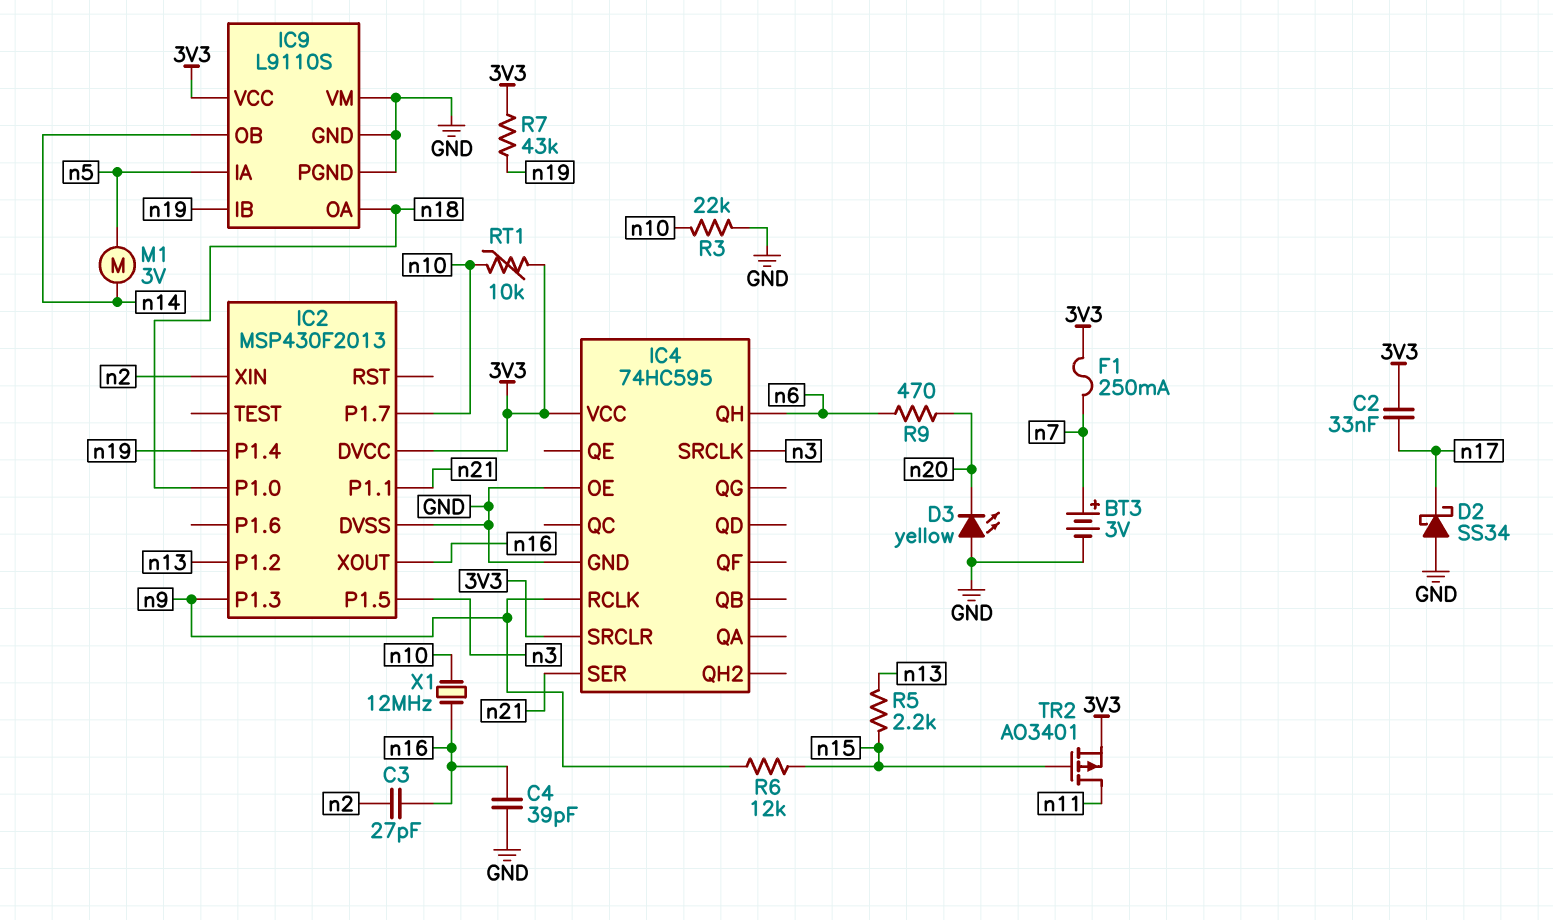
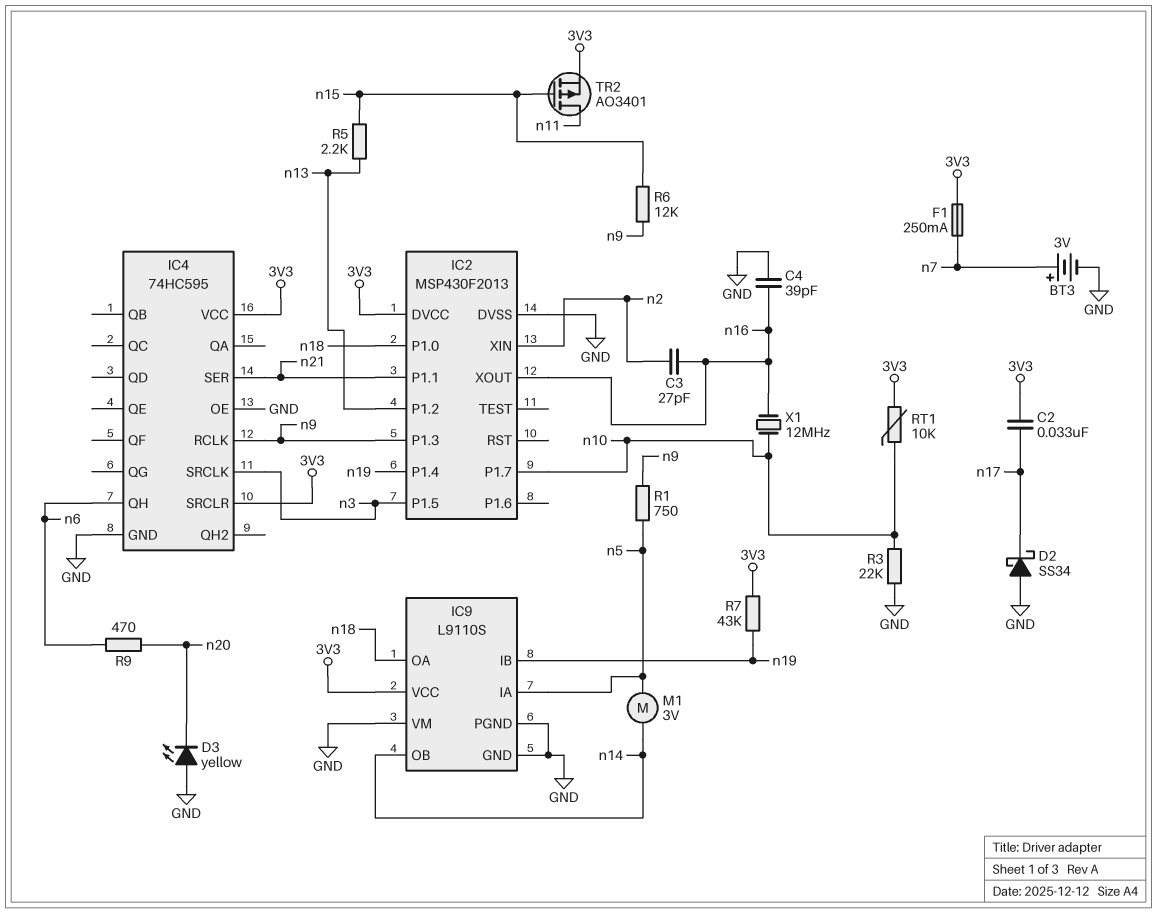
R1: none -> 750 (n5, n9)

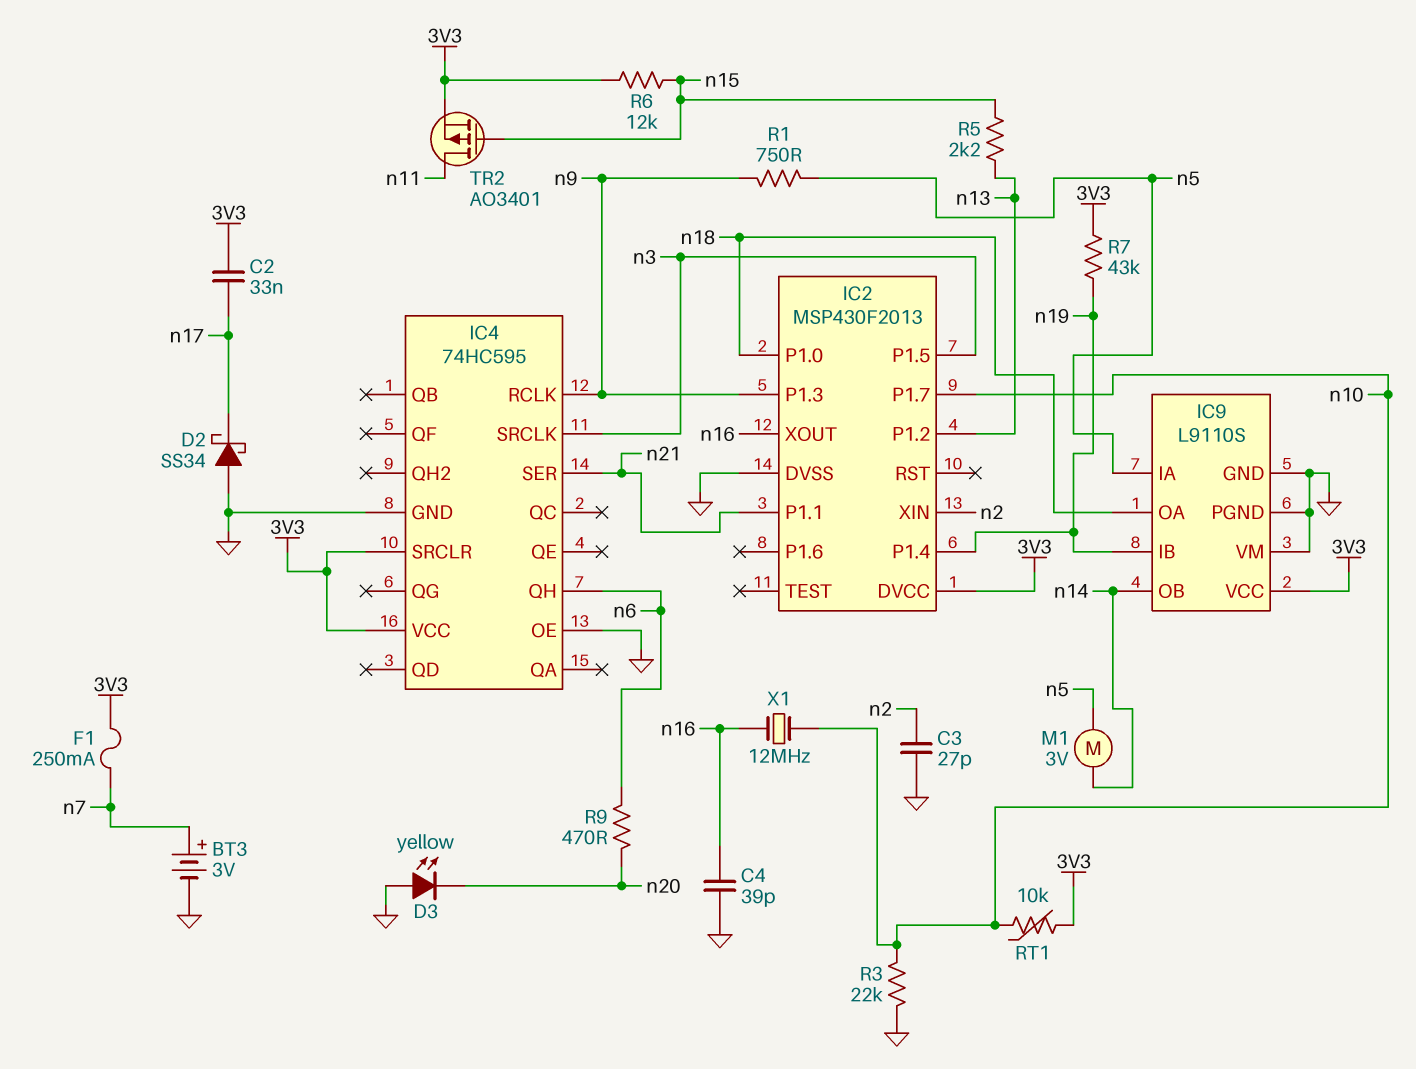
C3: 27pF (n2, n16) -> 27pF (GND, n2)
R6: 12k (n9, n15) -> 12k (3V3, n15)

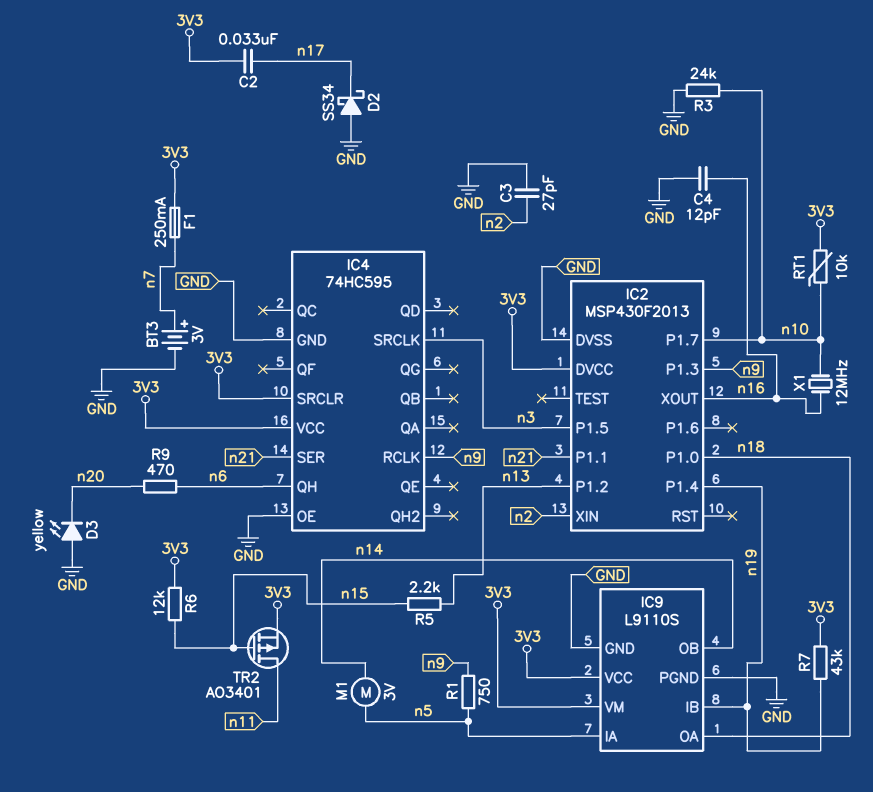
C4: 39pF (GND, n16) -> 12pF (GND, n16)
IC9 pin VM: GND -> 3V3
R3: 22k (GND, n10) -> 24k (GND, n10)

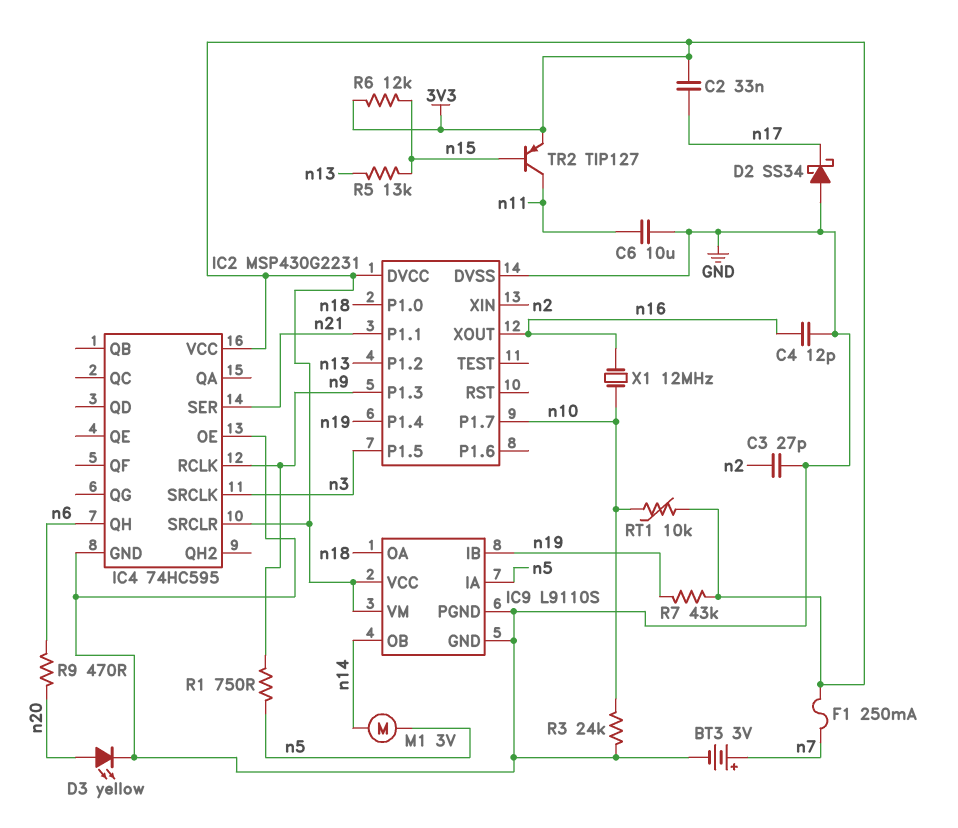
C6: none -> 10uF (GND, n11)
D3: LED yellow (A GND, K n20) -> LED yellow (A n20, K GND)
IC2: MSP430F2013 -> MSP430G2231
R5: 2.2k (n13, n15) -> 13k (n13, n15)
TR2: PMOS AO3401 (G n15, D n11, S 3V3) -> PNP TIP127 (B n15, C n11, E 3V3)

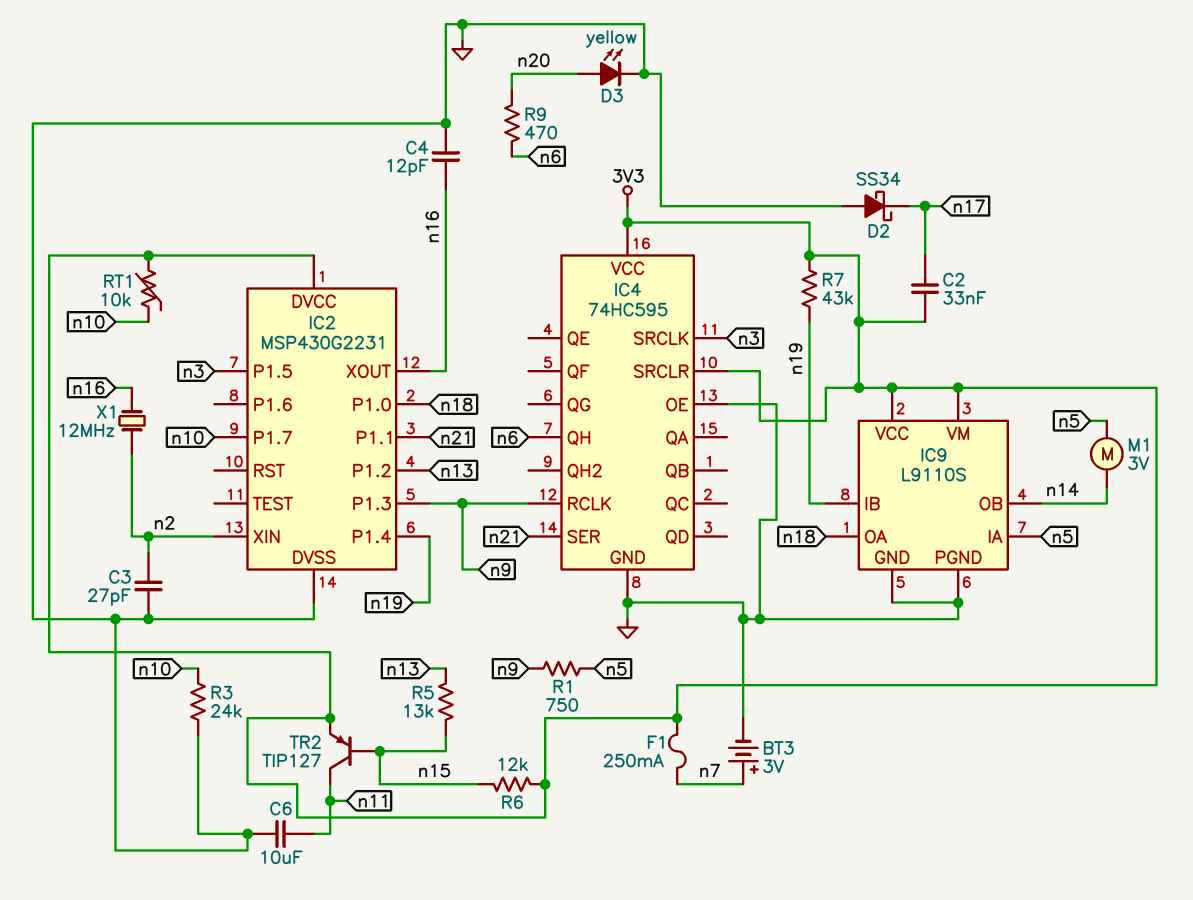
X1: 12MHz (n10, n16) -> 12MHz (n2, n16)

